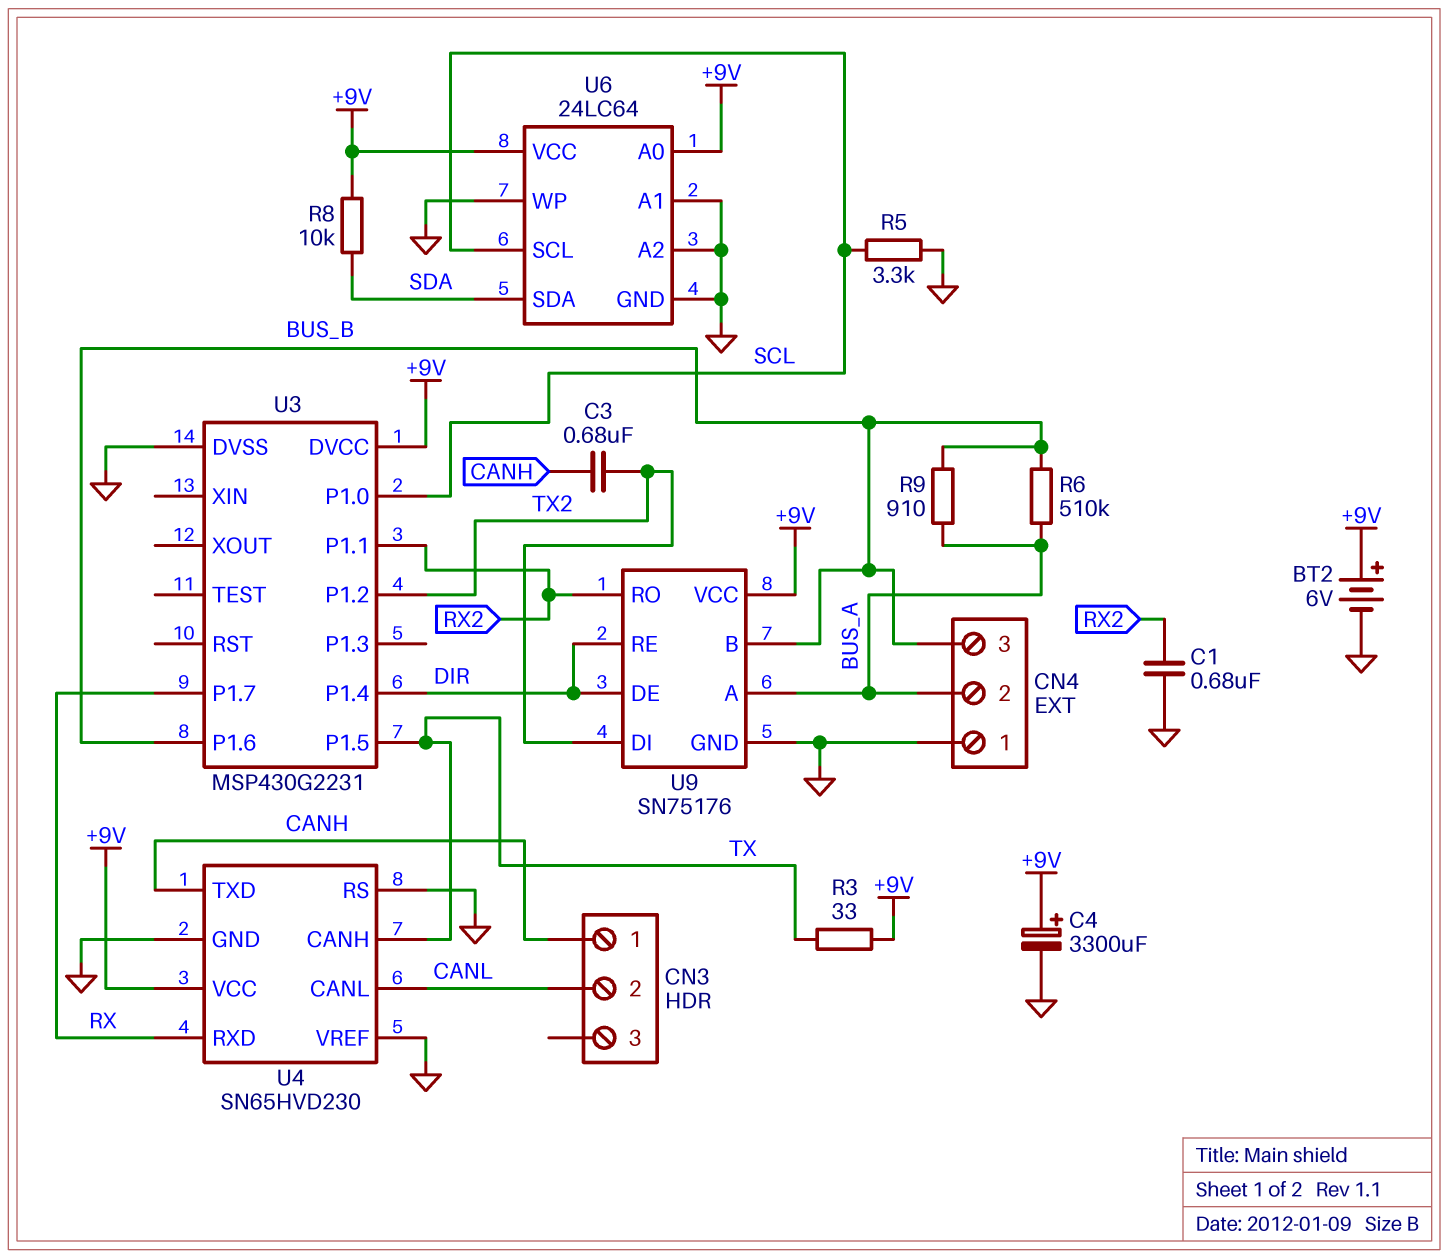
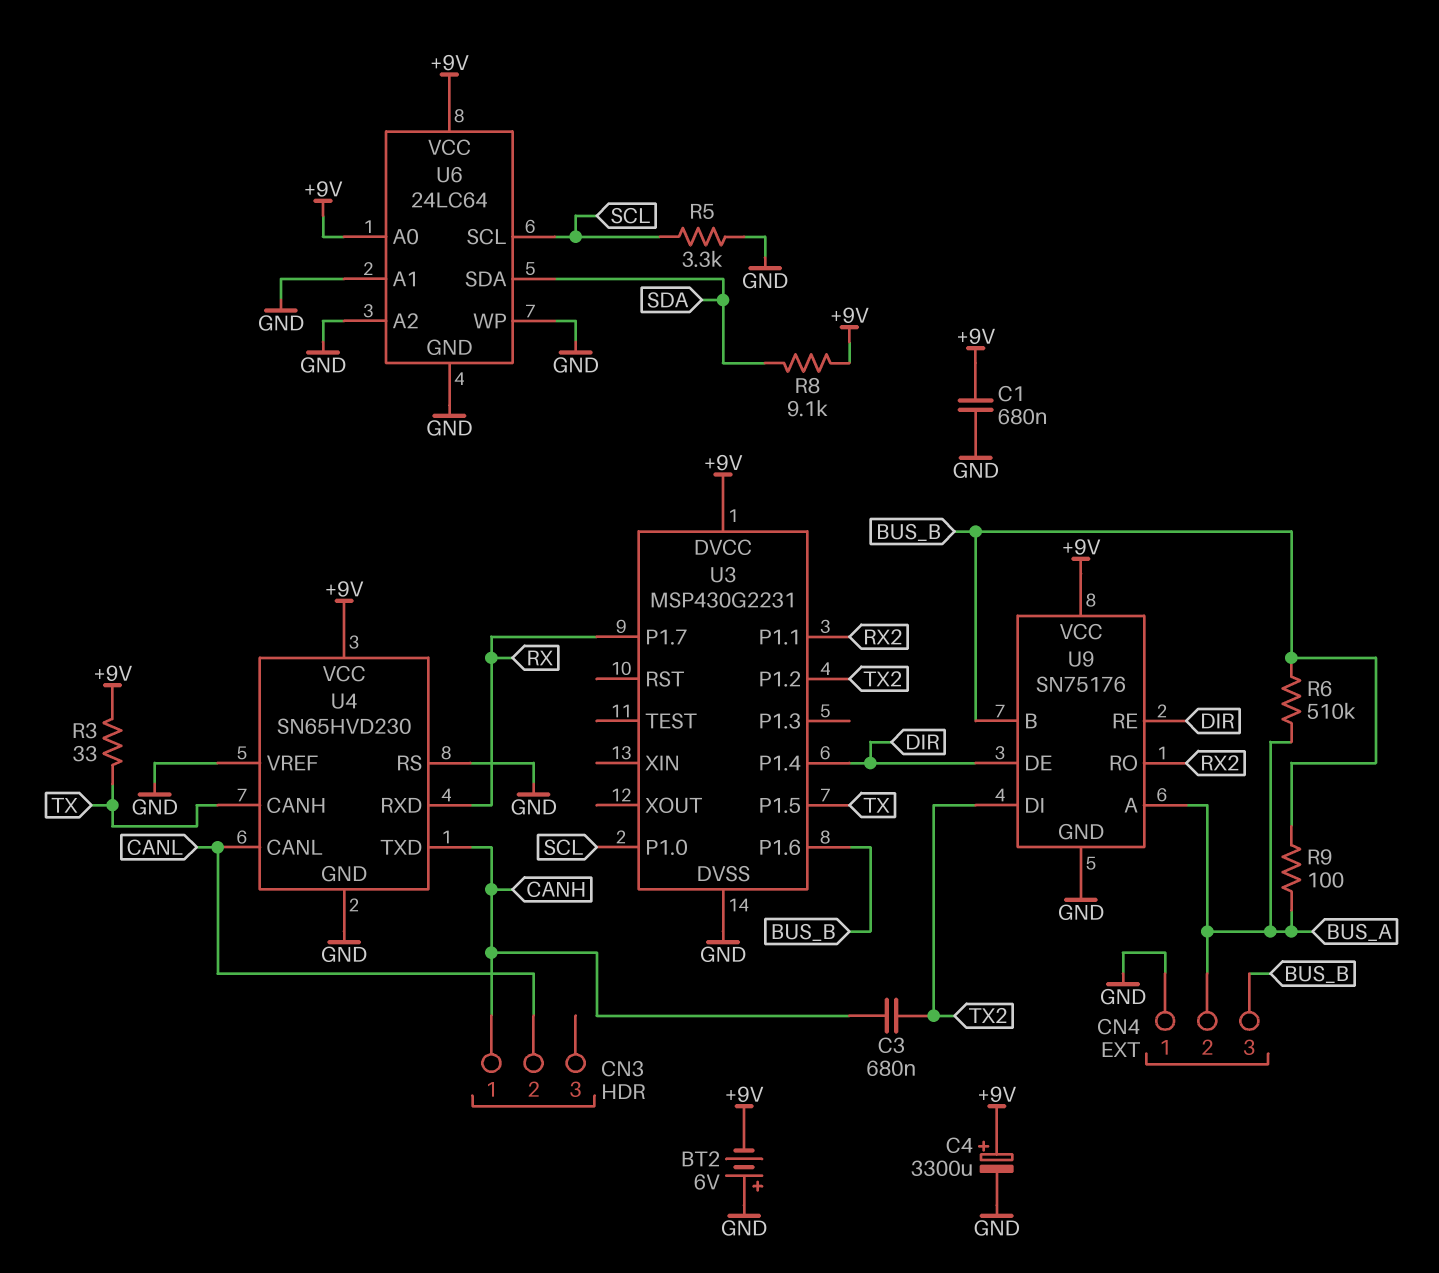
BT2: 6V (plus +9V, minus GND) -> 6V (plus GND, minus +9V)
C1: 680nF (GND, RX2) -> 680nF (+9V, GND)
R8: 10k (+9V, SDA) -> 9.1k (+9V, SDA)
R9: 910 (BUS_A, BUS_B) -> 100 (BUS_A, BUS_B)

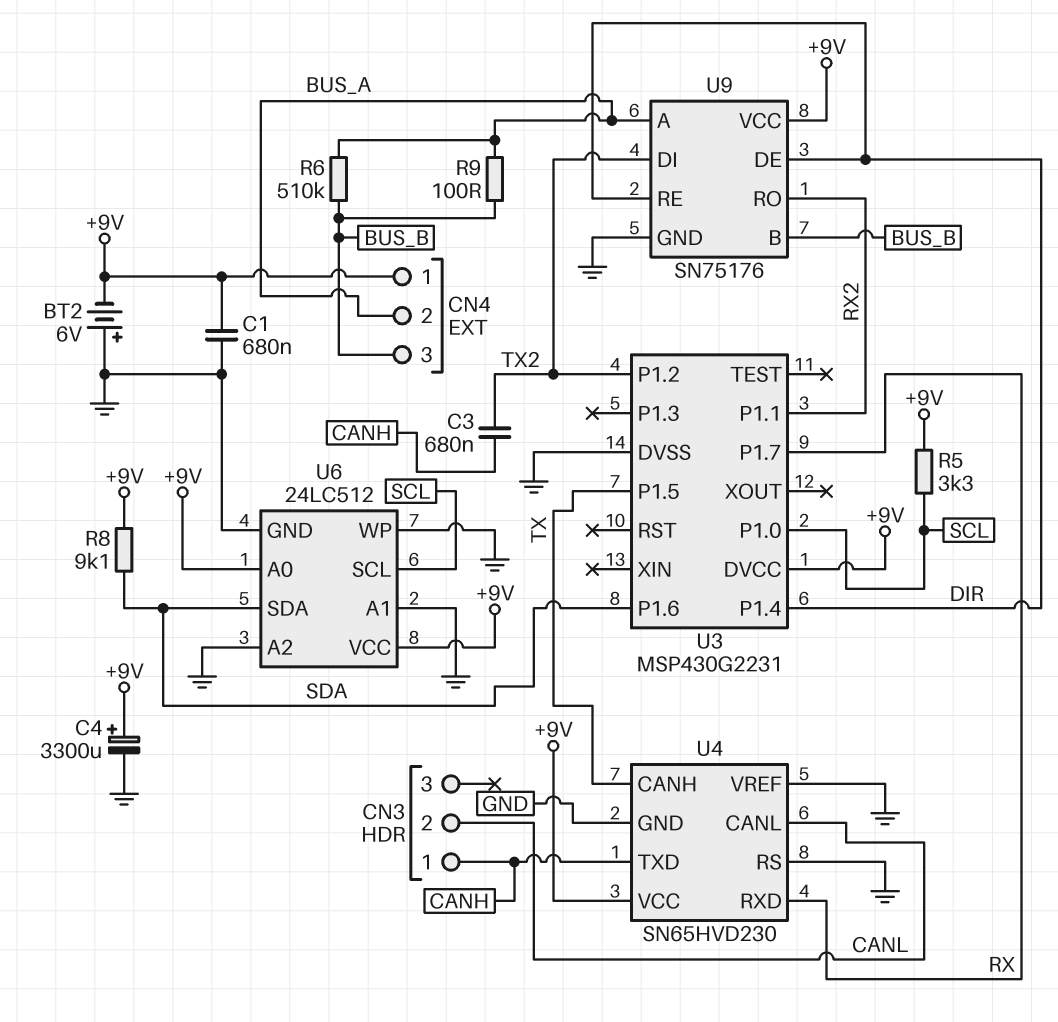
CN4 pin 1: GND -> +9V
R3: 33 (+9V, TX) -> none
R5: 3.3k (GND, SCL) -> 3.3k (+9V, SCL)
U3 pin P1.6: BUS_B -> SDA
U6: 24LC64 -> 24LC512

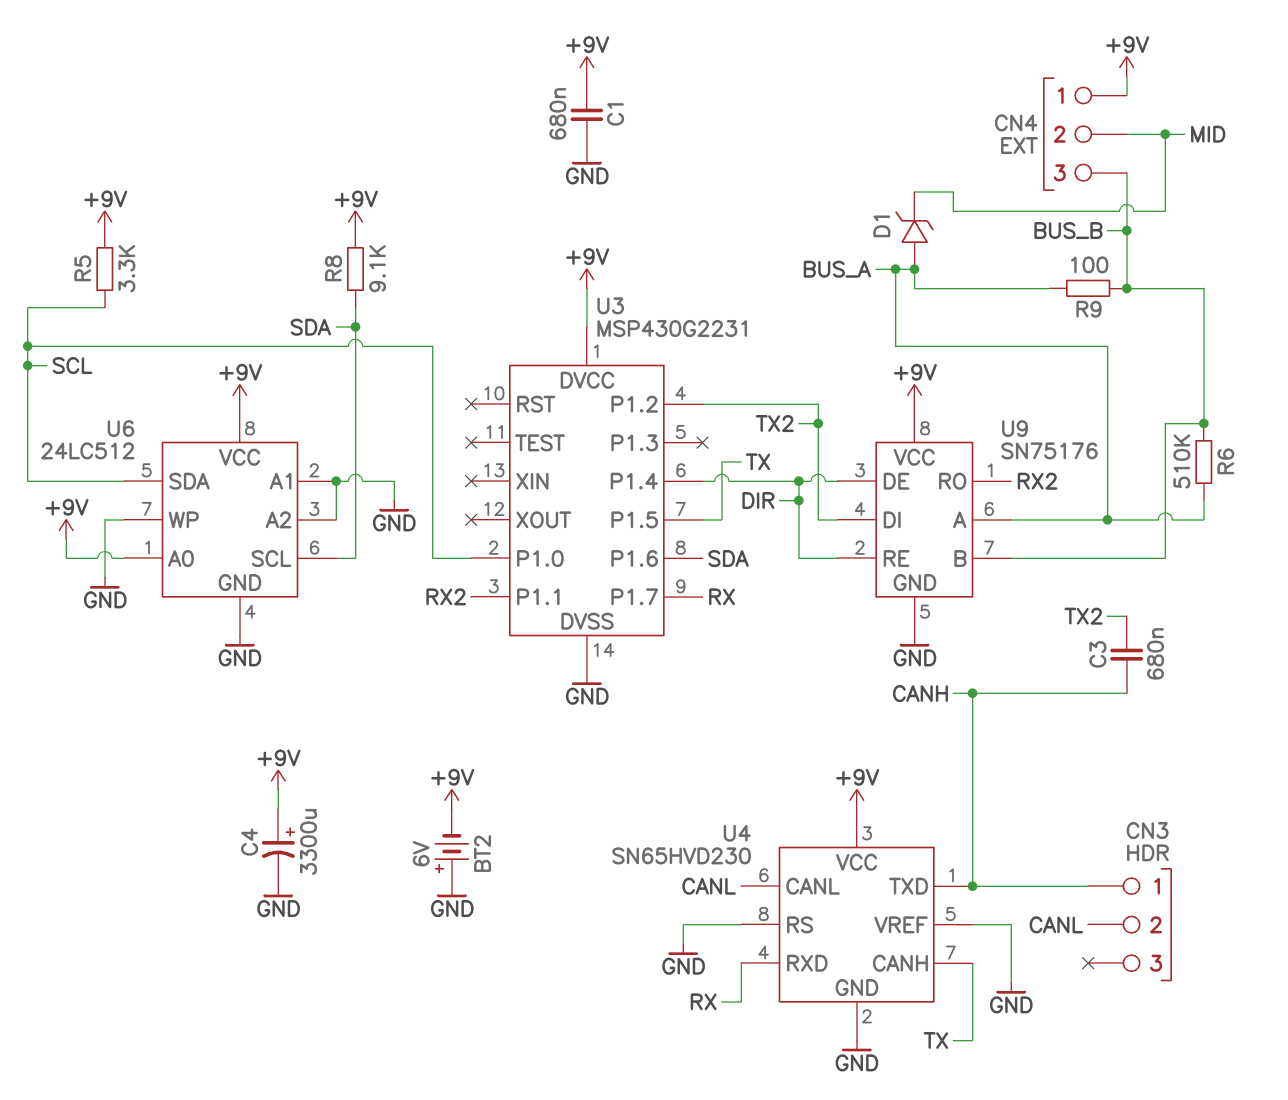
CN4 pin 2: BUS_A -> MID
D1: none -> zener (A BUS_A, K MID)
U6 pin SCL: SCL -> SDA
U6 pin SDA: SDA -> SCL

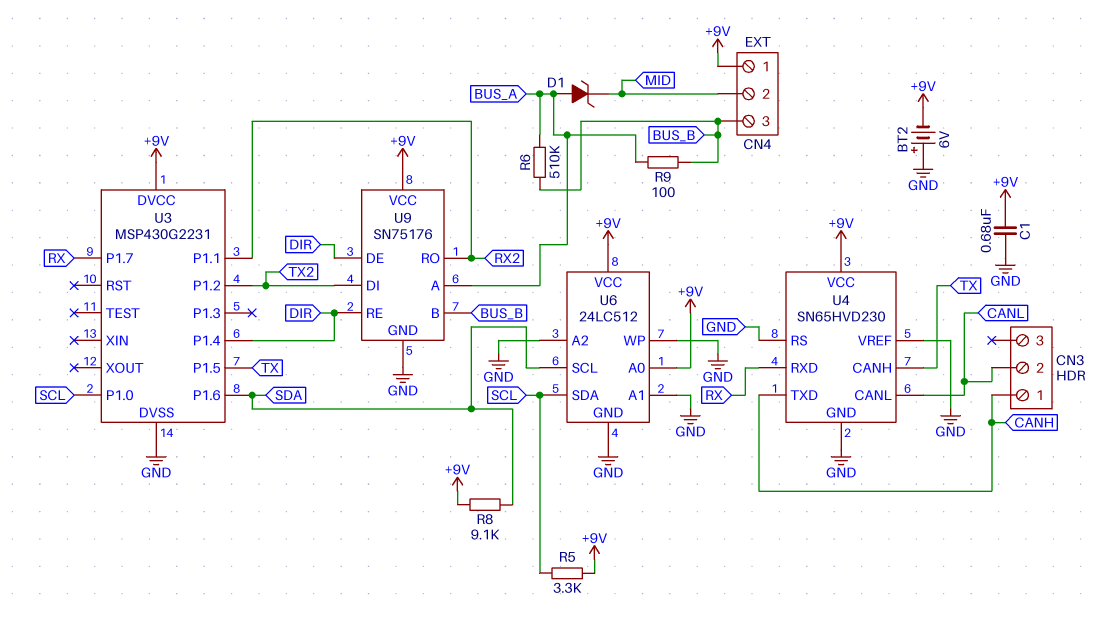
C3: 680nF (CANH, TX2) -> none
C4: 3300uF (plus +9V, minus GND) -> none

